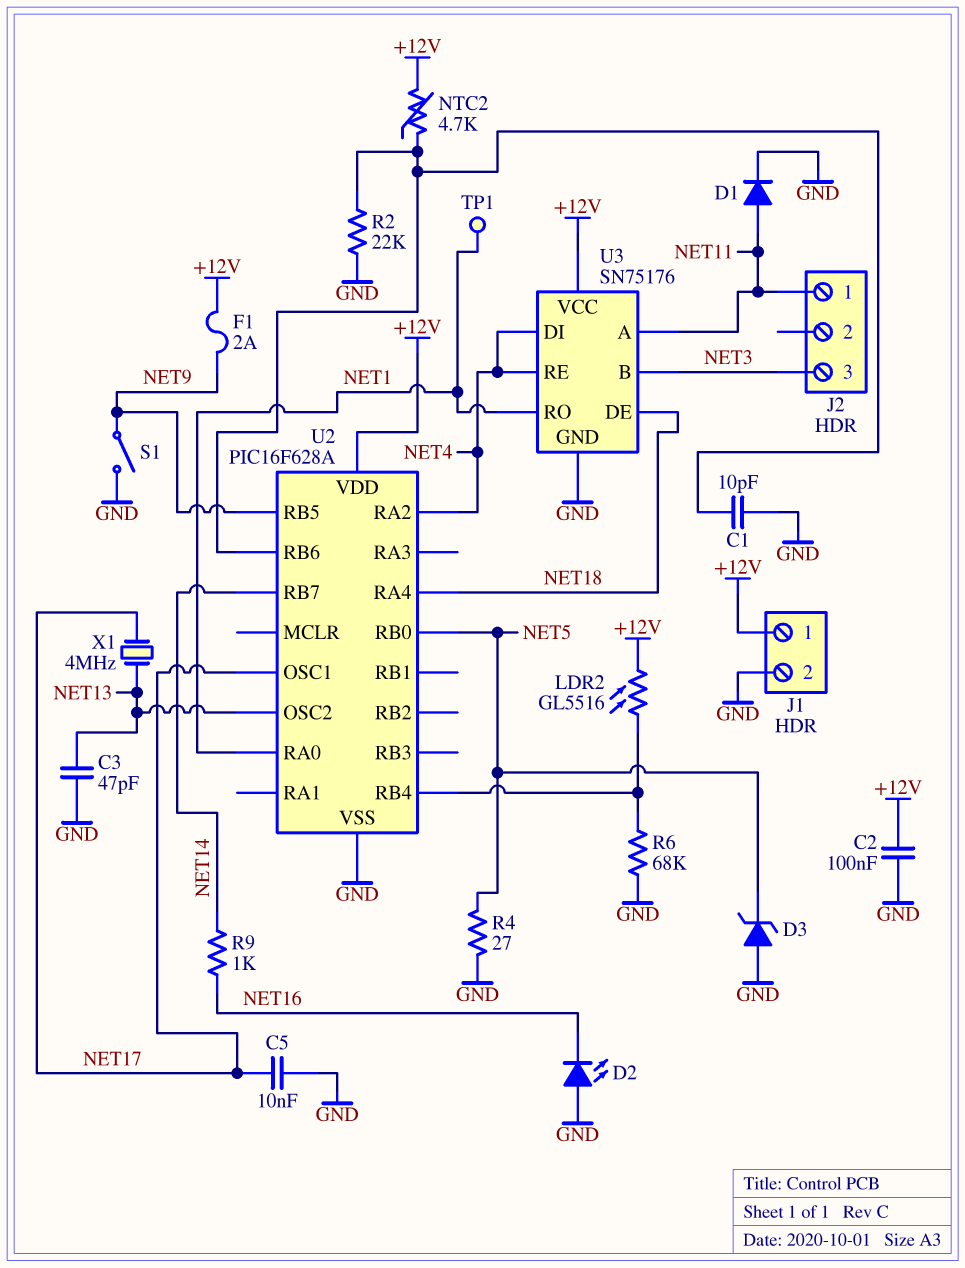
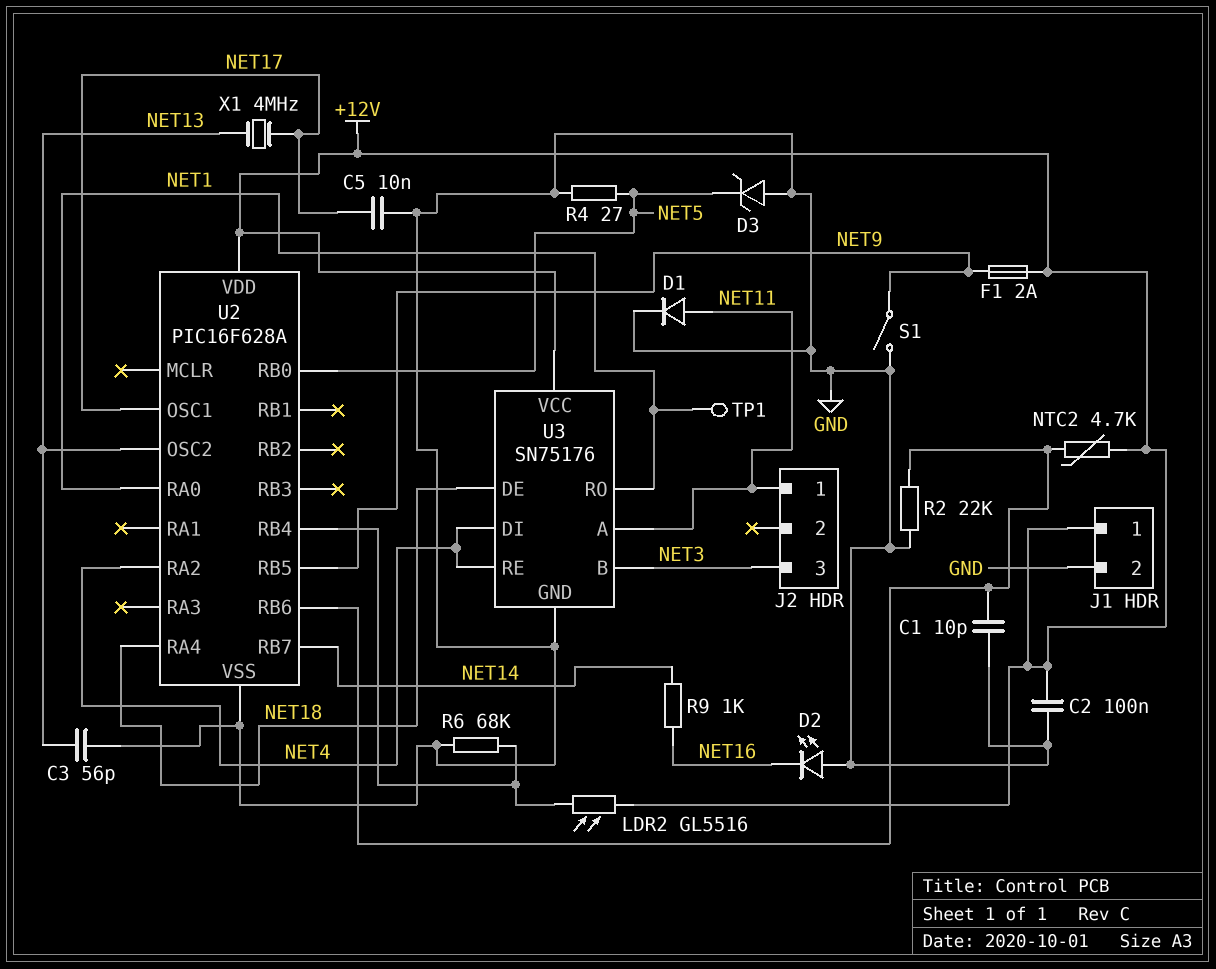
C3: 47pF (GND, NET13) -> 56pF (GND, NET13)

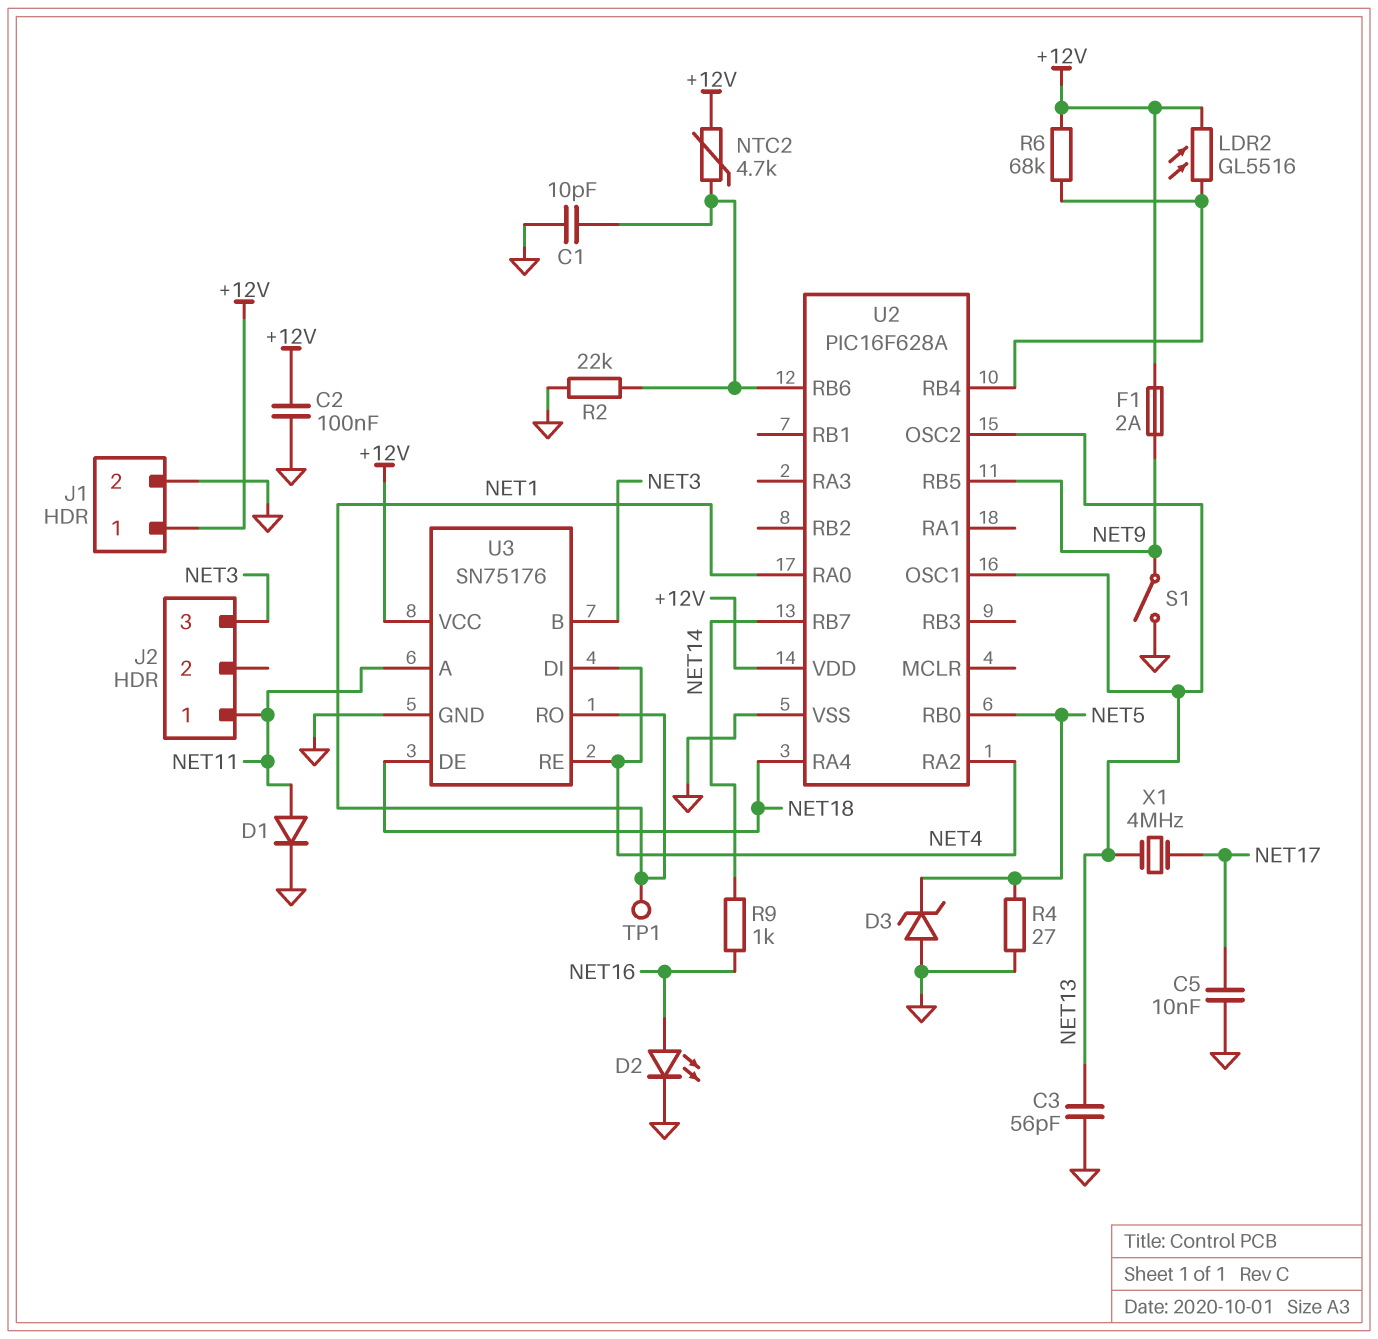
D2: LED (A GND, K NET16) -> LED (A NET16, K GND)
R6: 68k (GND, U2/RB4) -> 68k (+12V, U2/RB4)
U2 pin OSC1: NET17 -> NET13

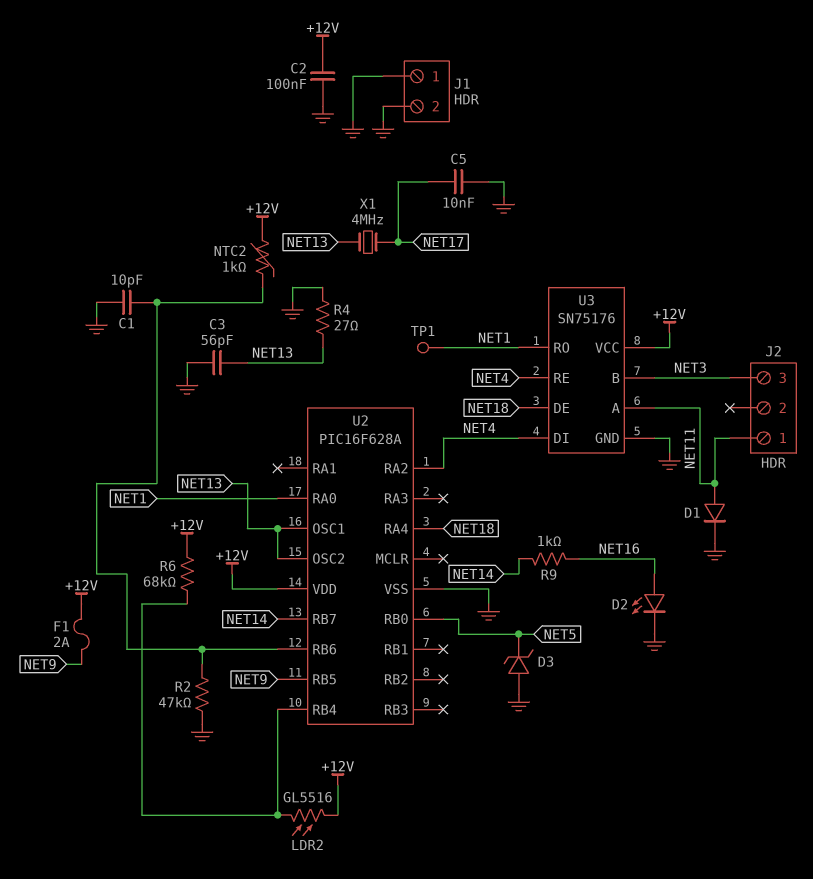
J1 pin 1: +12V -> GND
NTC2: 4.7k (+12V, U2/RB6) -> 1k (+12V, U2/RB6)
R2: 22k (GND, U2/RB6) -> 47k (GND, U2/RB6)
R4: 27 (GND, NET5) -> 27 (GND, NET13)
S1: switch (GND, NET9) -> none

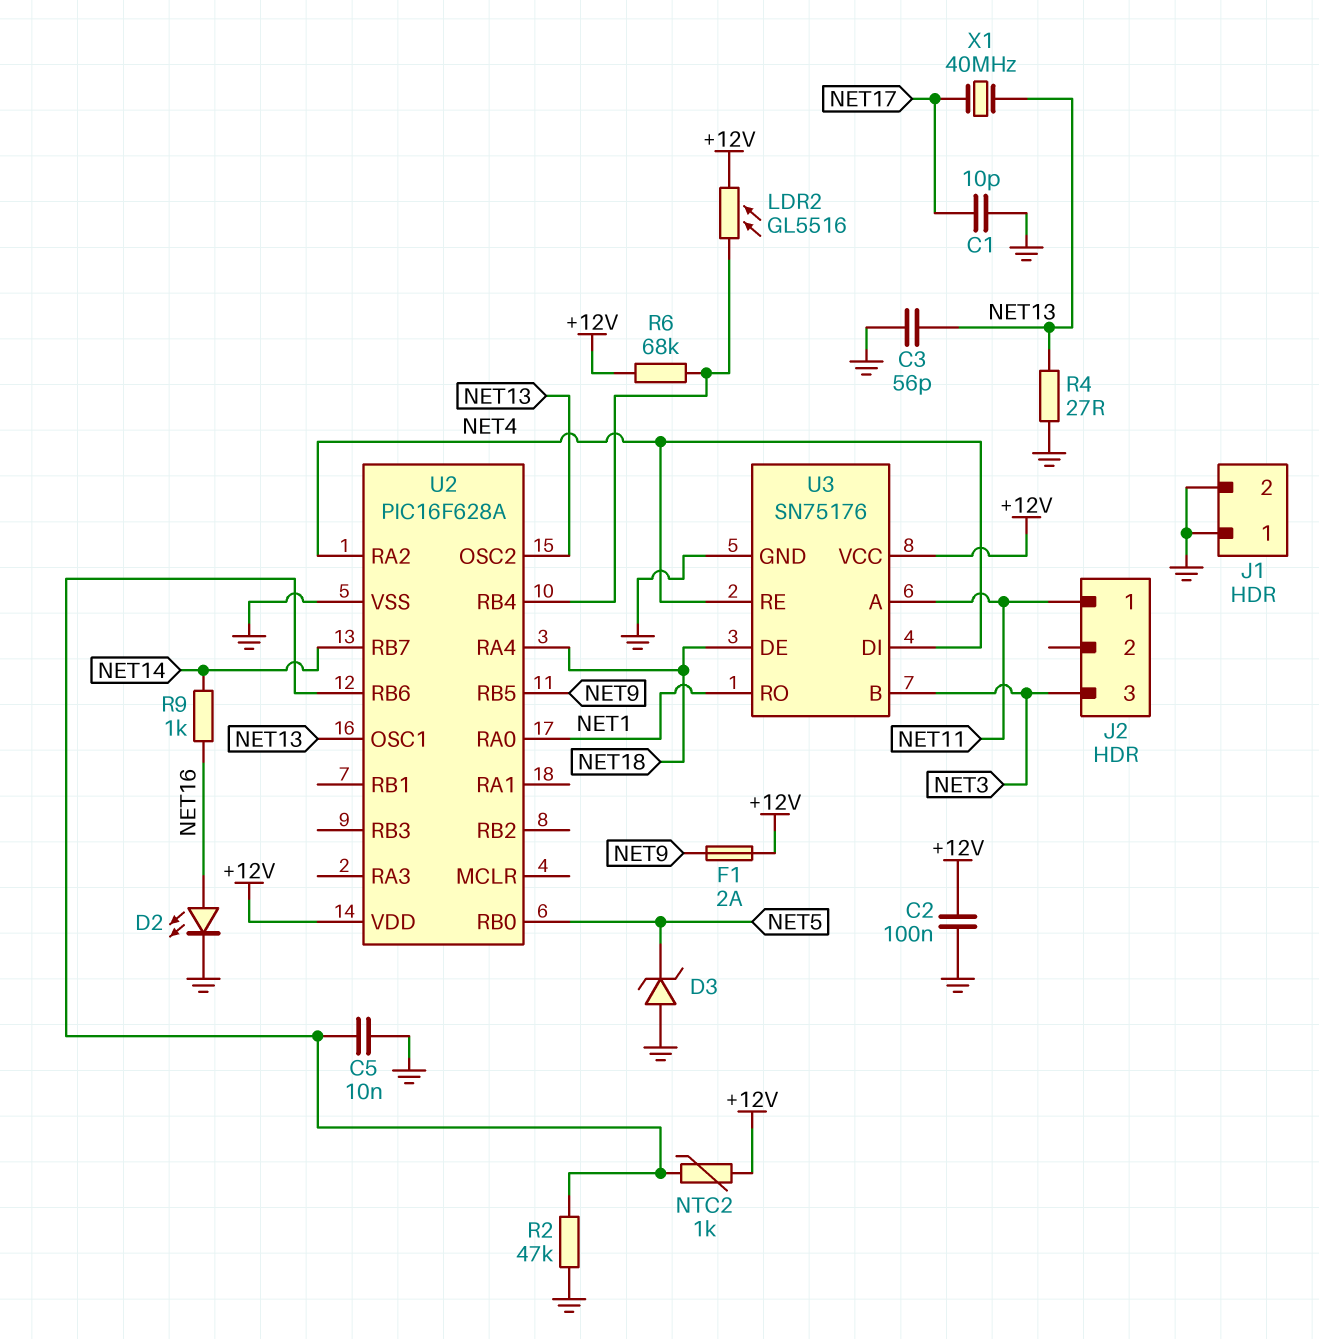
C1: 10pF (GND, U2/RB6) -> 10pF (GND, NET17)
C5: 10nF (GND, NET17) -> 10nF (GND, U2/RB6)
D1: diode (A NET11, K GND) -> none
TP1: test point (NET1) -> none
X1: 4MHz (NET13, NET17) -> 40MHz (NET13, NET17)

